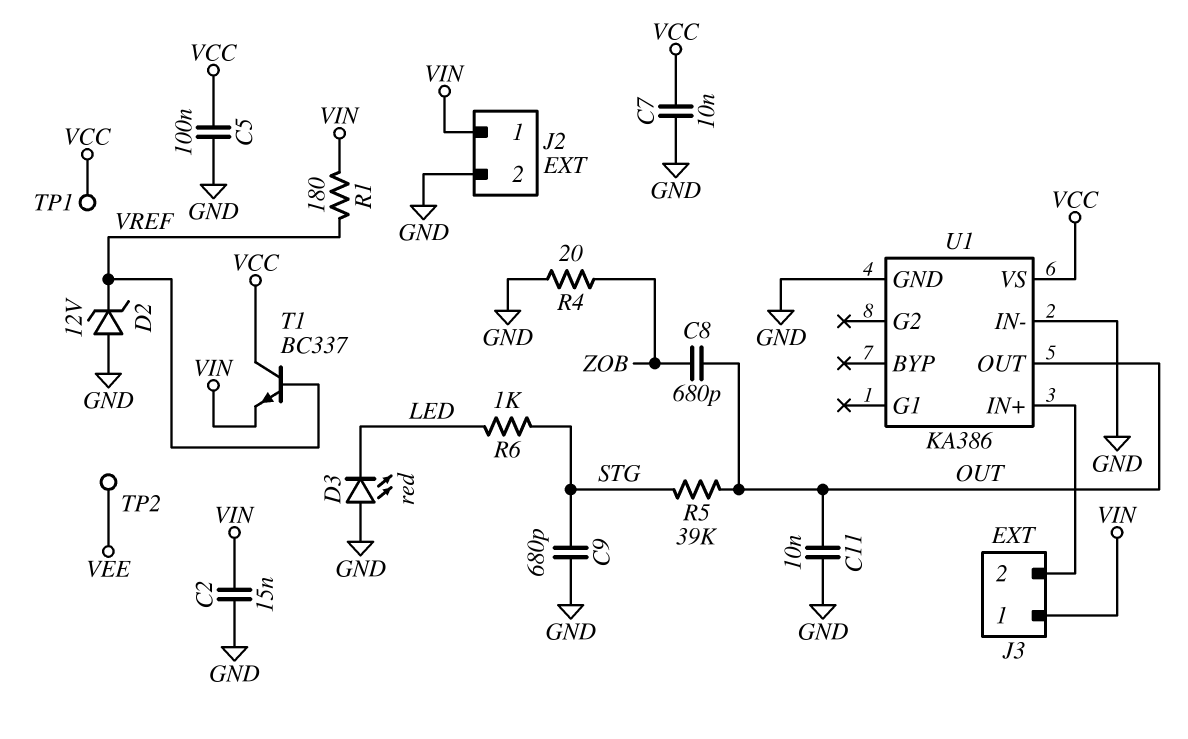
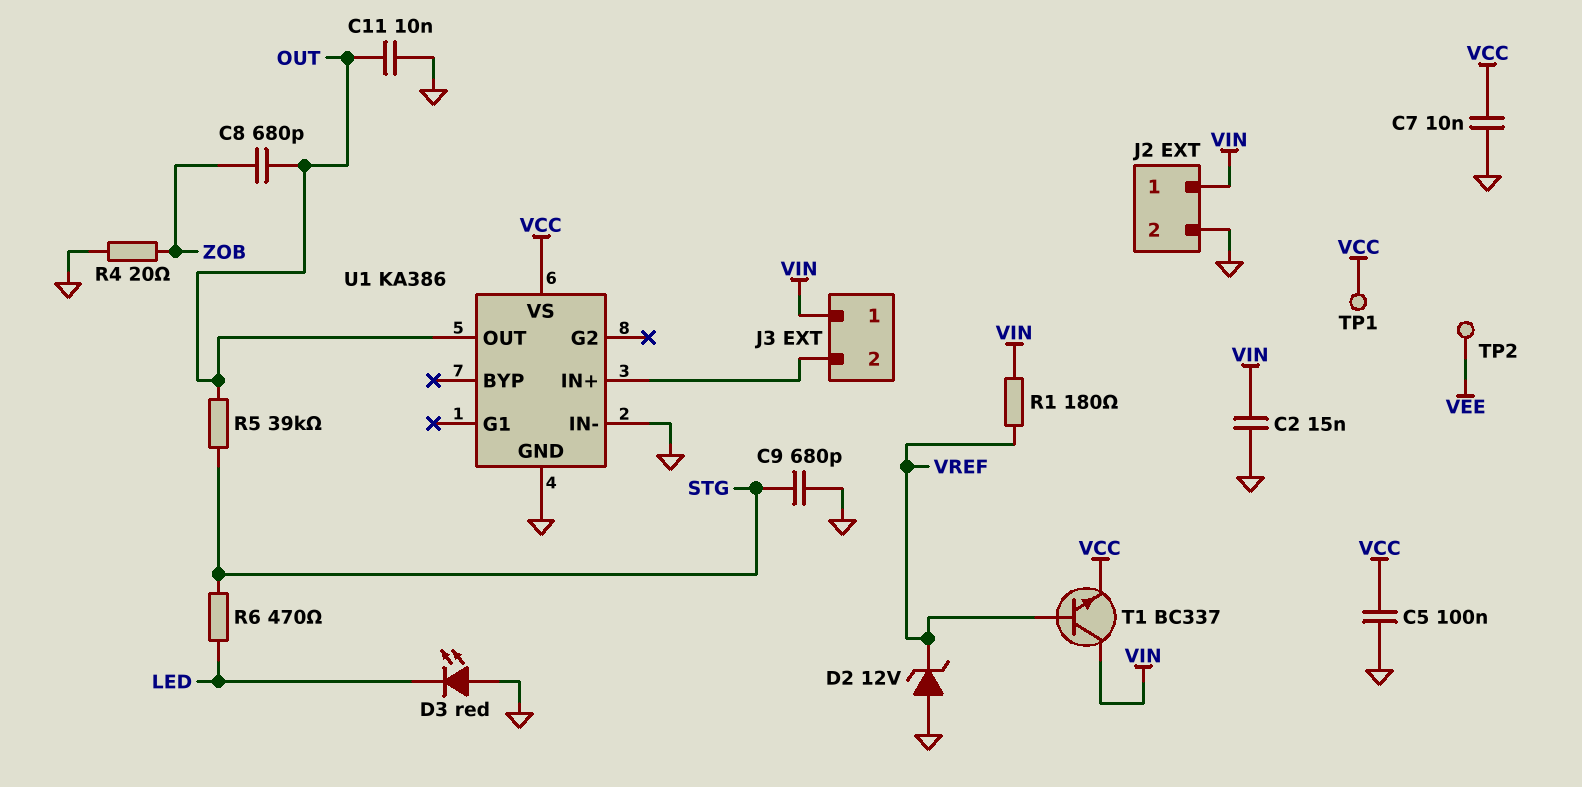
R6: 1k (LED, STG) -> 470 (LED, STG)
T1: NPN BC337 (B VREF, C VCC, E VIN) -> NPN BC337 (B VREF, C VIN, E VCC)

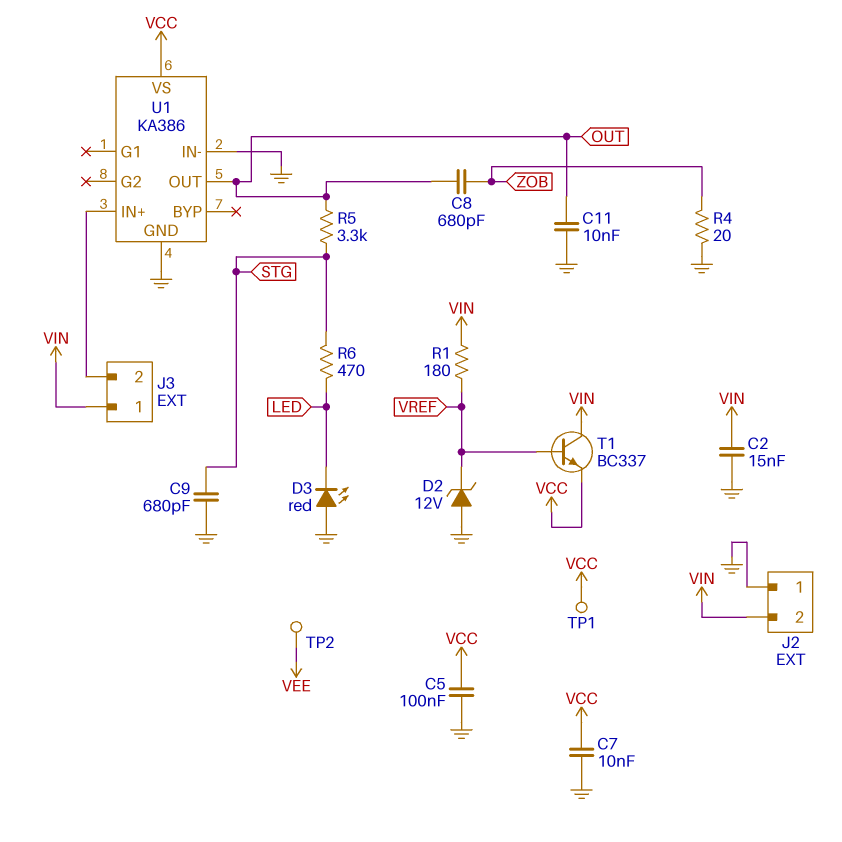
J2 pin 1: VIN -> GND
J2 pin 2: GND -> VIN
R5: 39k (OUT, STG) -> 3.3k (OUT, STG)

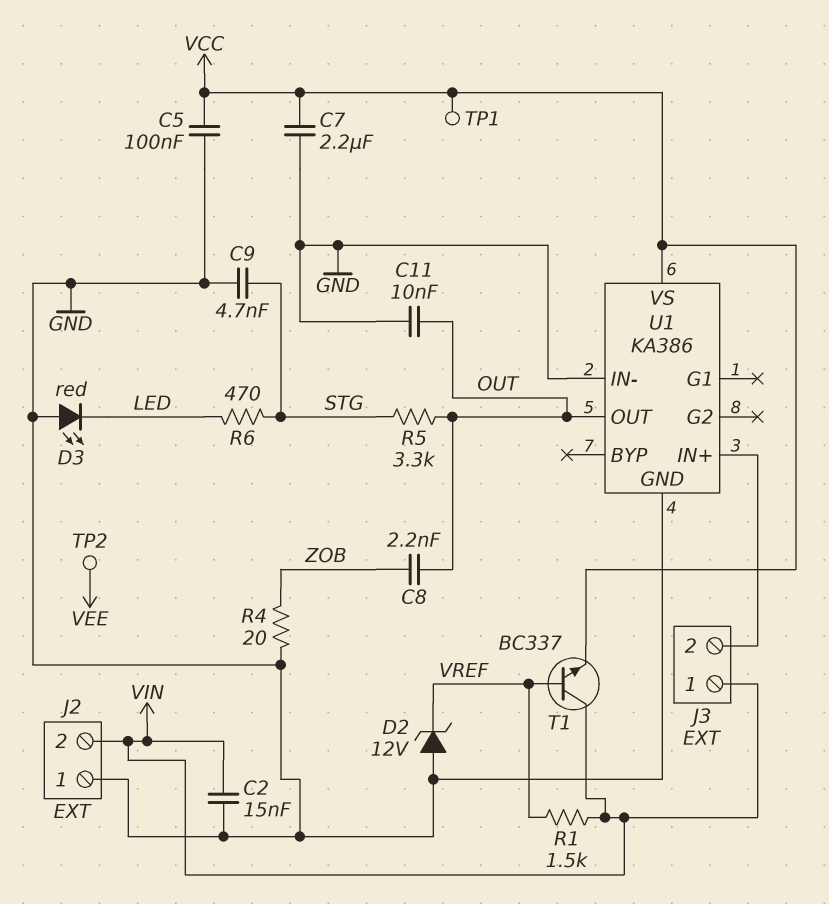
C7: 10nF (GND, VCC) -> 2.2uF (GND, VCC)
C8: 680pF (OUT, ZOB) -> 2.2nF (OUT, ZOB)
C9: 680pF (GND, STG) -> 4.7nF (GND, STG)
R1: 180 (VIN, VREF) -> 1.5k (VIN, VREF)

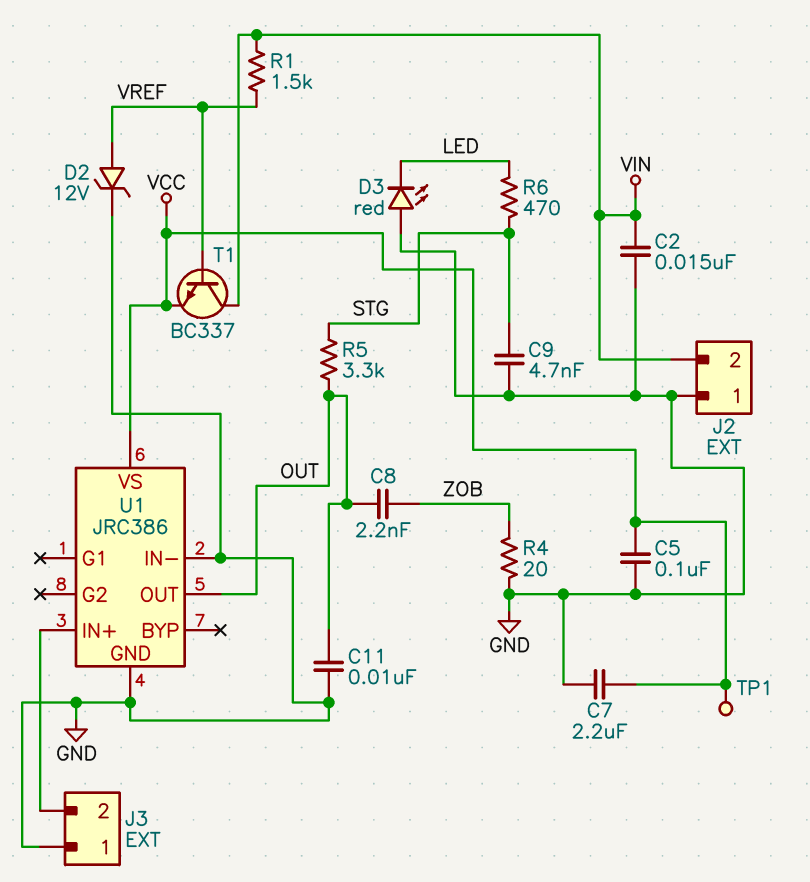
D2: zener 12V (A GND, K VREF) -> zener 12V (A VREF, K GND)
J3 pin 1: VIN -> GND
TP2: test point (VEE) -> none
U1: KA386 -> JRC386

